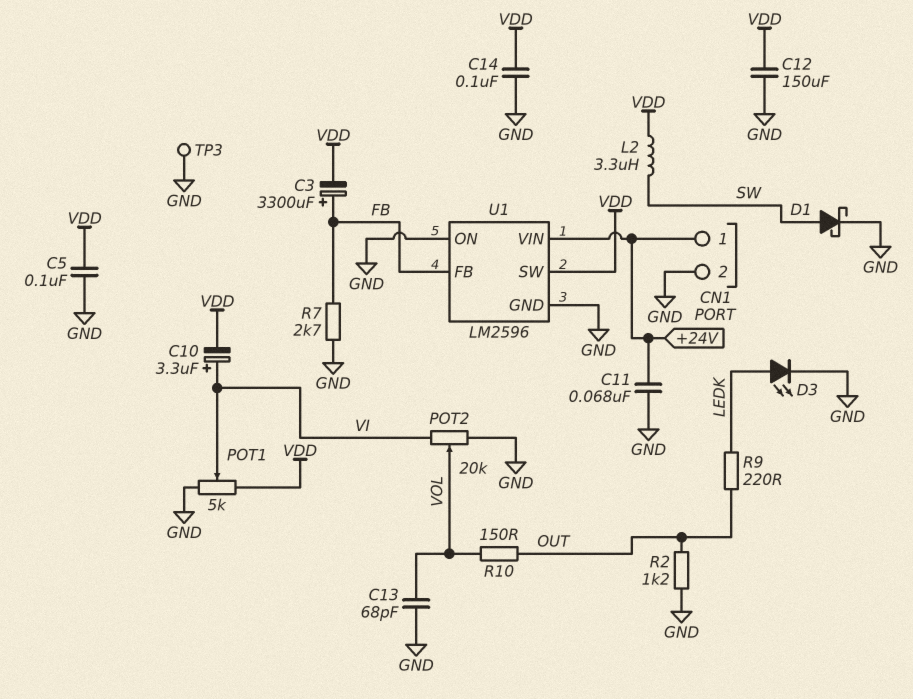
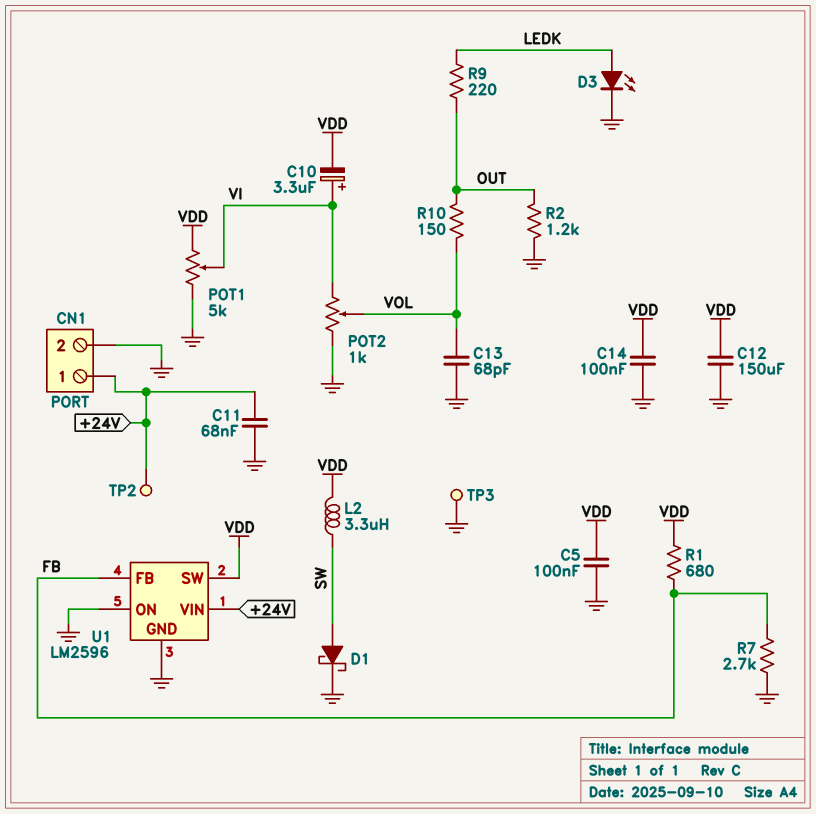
C3: 3300uF (plus FB, minus VDD) -> none
POT2: 20k (GND, VI, wiper VOL) -> 1k (GND, VI, wiper VOL)
R1: none -> 680 (FB, VDD)
TP2: none -> test point (+24V)

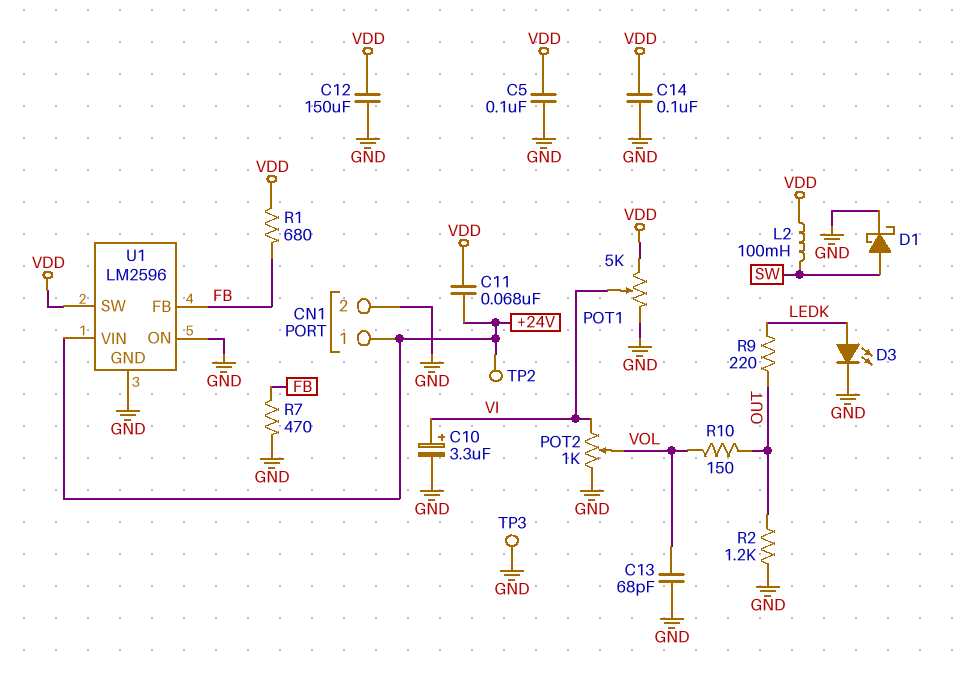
C10: 3.3uF (plus VI, minus VDD) -> 3.3uF (plus VI, minus GND)
C11: 68nF (+24V, GND) -> 68nF (+24V, VDD)
L2: 3.3uH (SW, VDD) -> 100mH (SW, VDD)
R7: 2.7k (FB, GND) -> 470 (FB, GND)

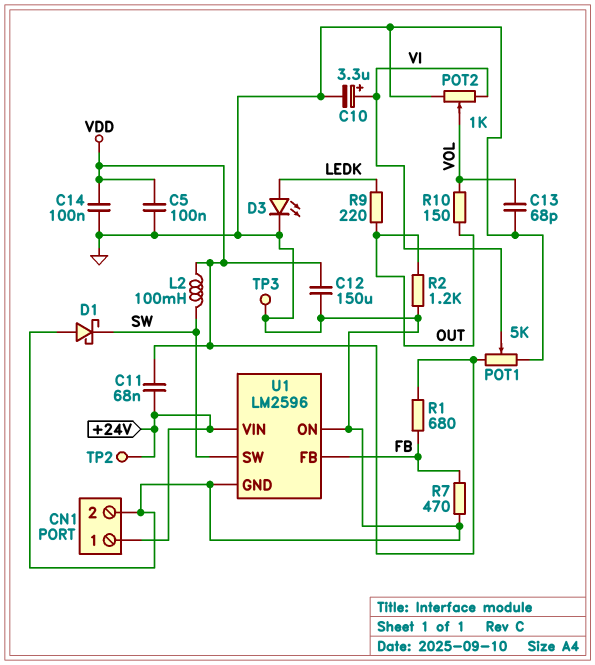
D1: schottky (A SW, K GND) -> schottky (A GND, K SW)
U1 pin SW: VDD -> SW

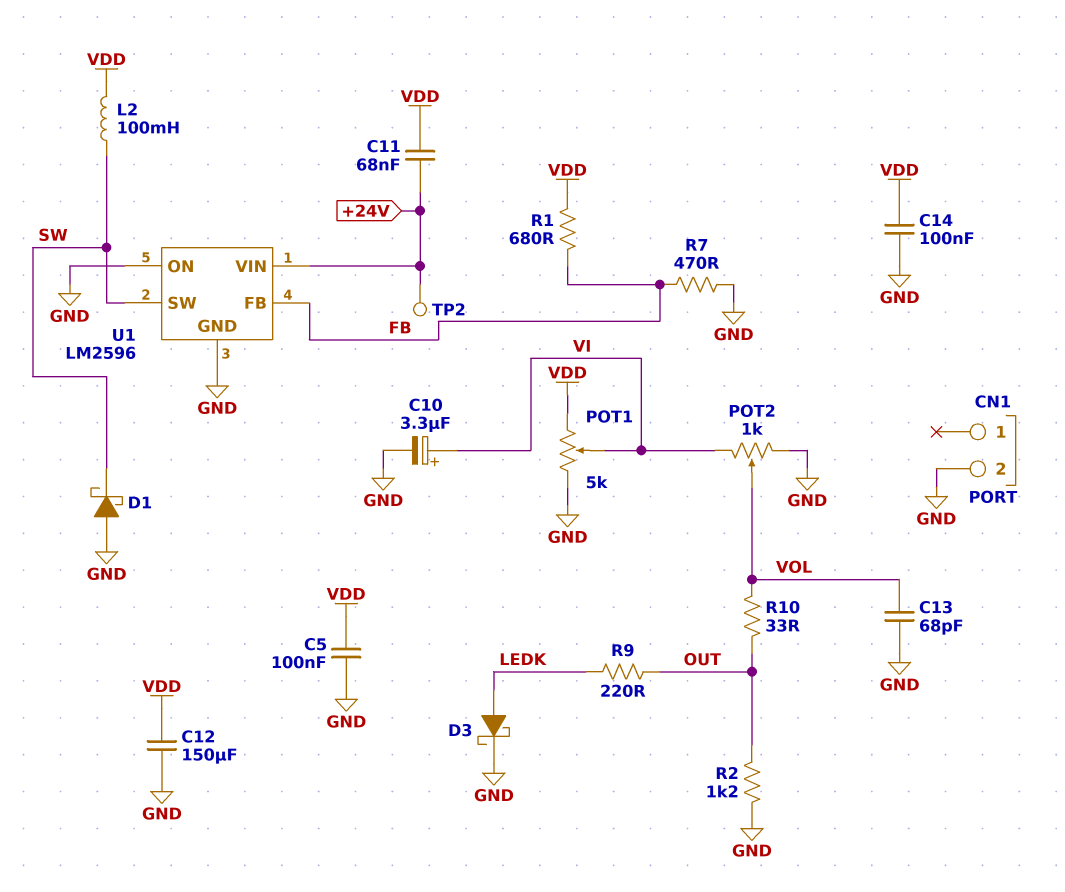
CN1 pin 1: +24V -> none
D3: LED (A LEDK, K GND) -> schottky (A LEDK, K GND)
R10: 150 (OUT, VOL) -> 33 (OUT, VOL)
TP3: test point (GND) -> none

